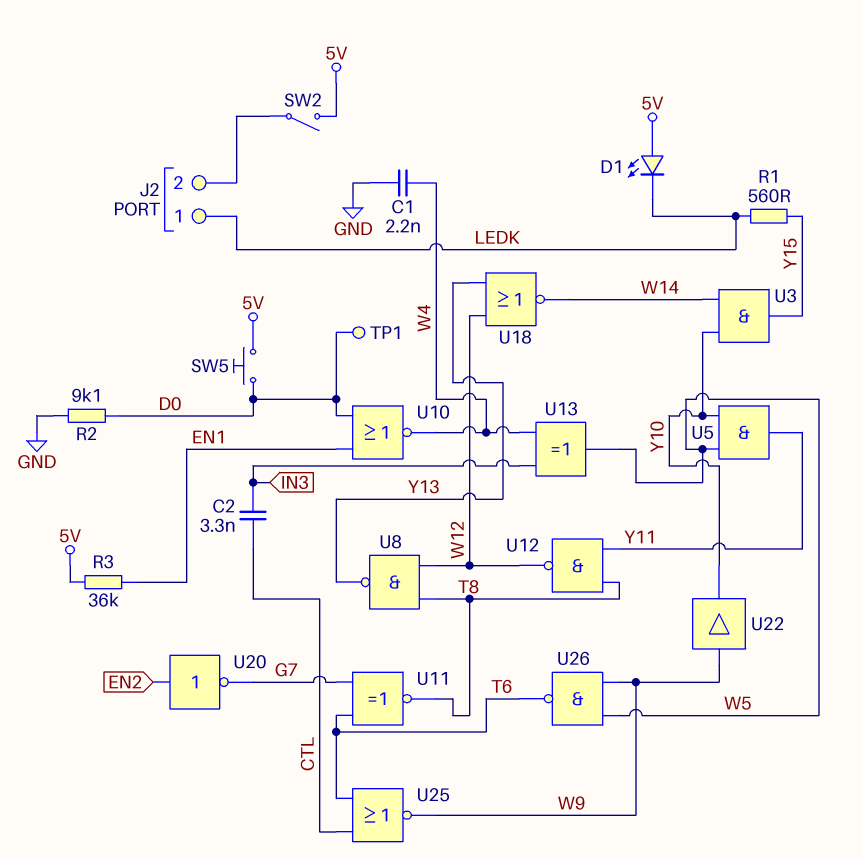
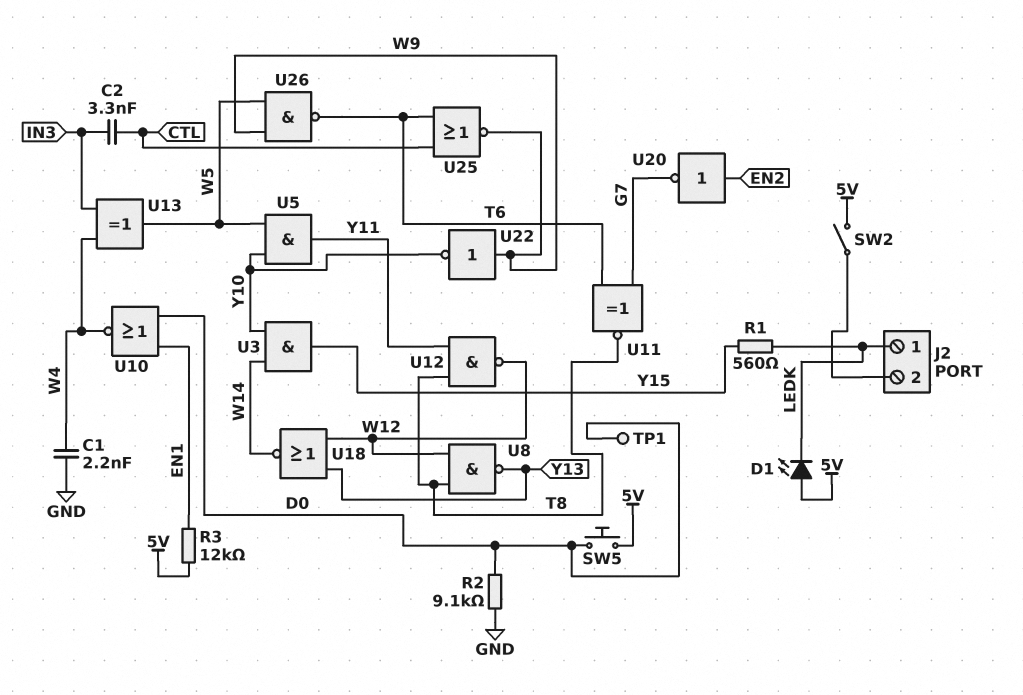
R3: 36k (5V, EN1) -> 12k (5V, EN1)
U22: buffer (in W9, out Y10) -> NOT (in W9, out Y10)

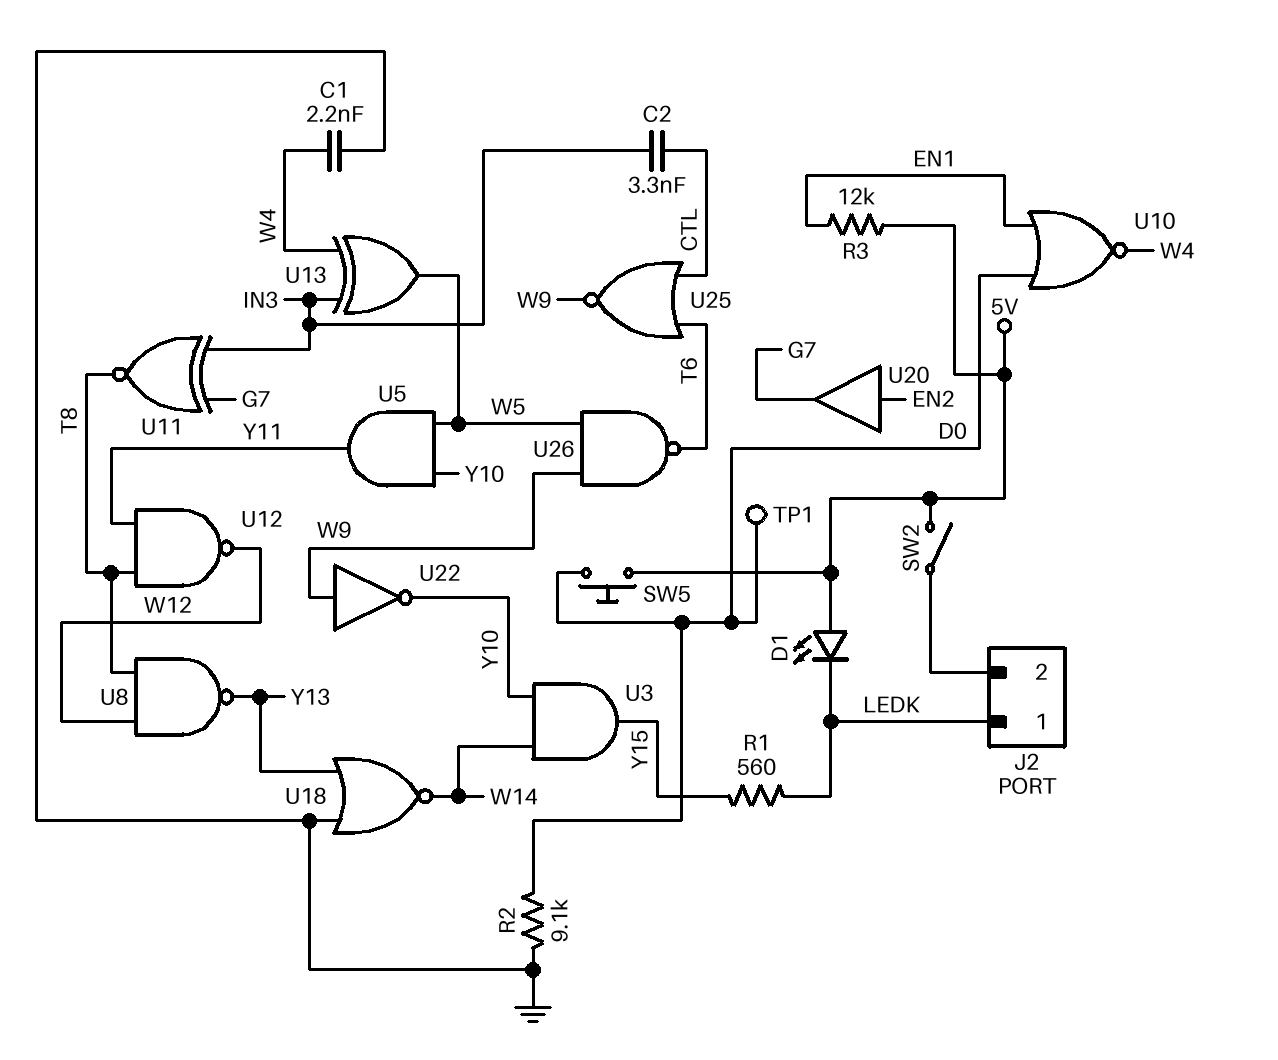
U11: XNOR (in G7, in T6, out T8) -> XNOR (in G7, in IN3, out T8)
U18: NOR (in W12, in Y13, out W14) -> NOR (in GND, in Y13, out W14)
U20: NOT (in EN2, out G7) -> buffer (in EN2, out G7)

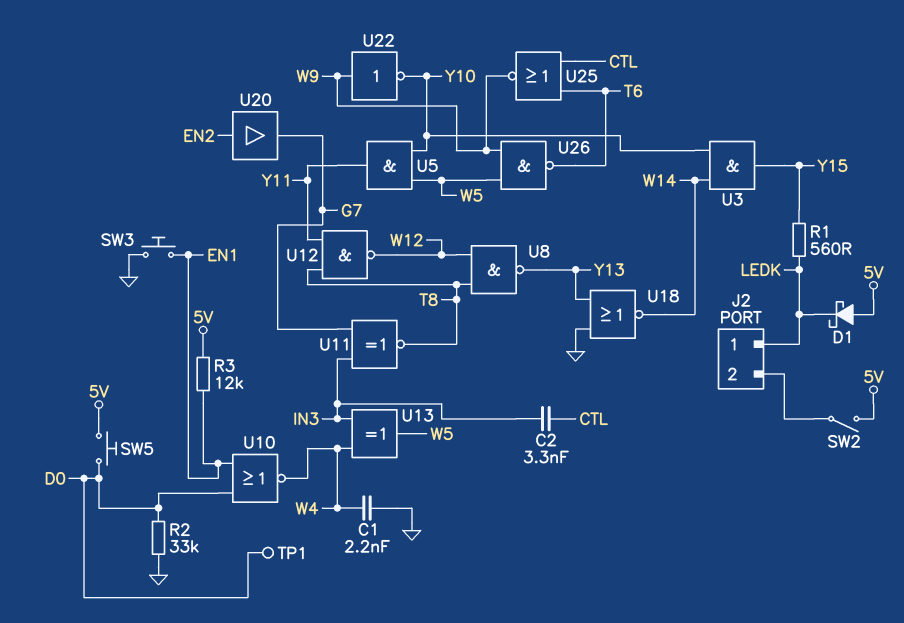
D1: LED (A 5V, K LEDK) -> schottky (A 5V, K LEDK)
R2: 9.1k (D0, GND) -> 33k (D0, GND)
SW3: none -> button (EN1, GND)

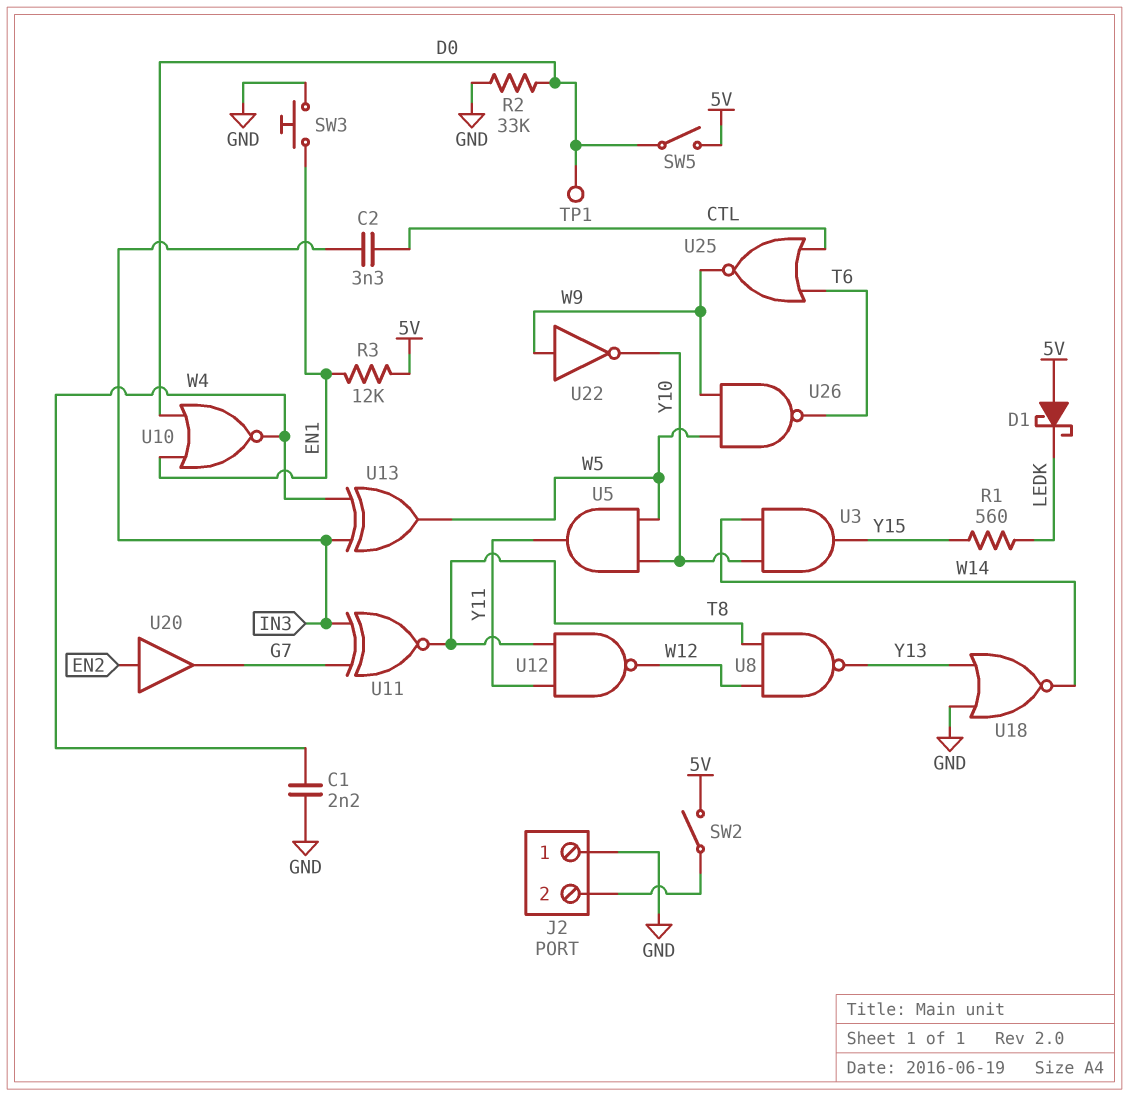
J2 pin 1: LEDK -> GND
SW5: button (5V, D0) -> switch (5V, D0)

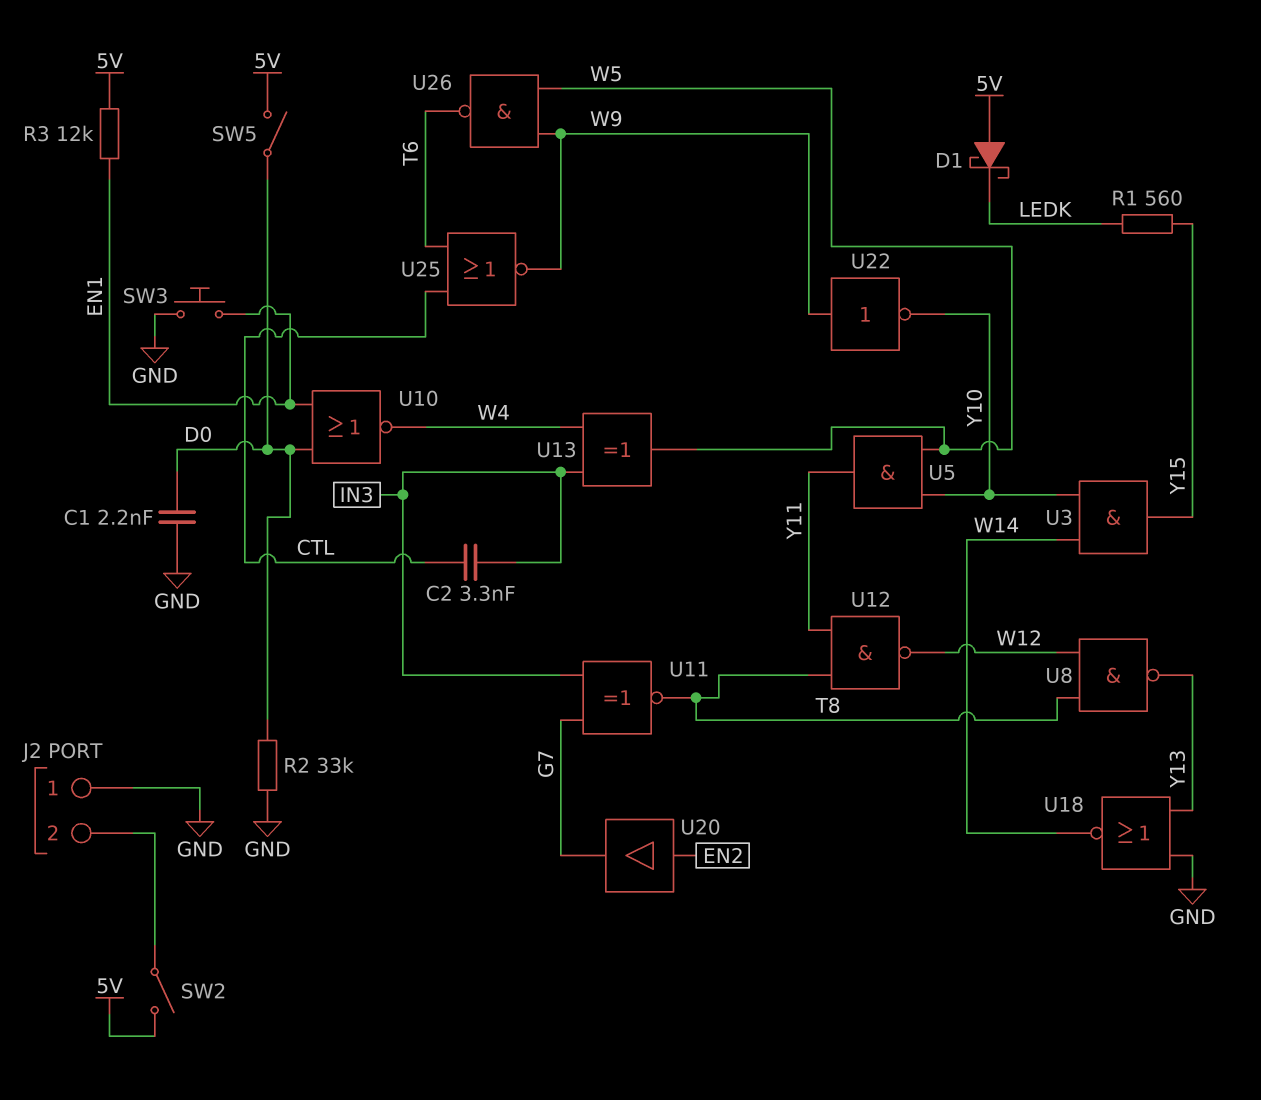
C1: 2.2nF (GND, W4) -> 2.2nF (D0, GND)
TP1: test point (D0) -> none

